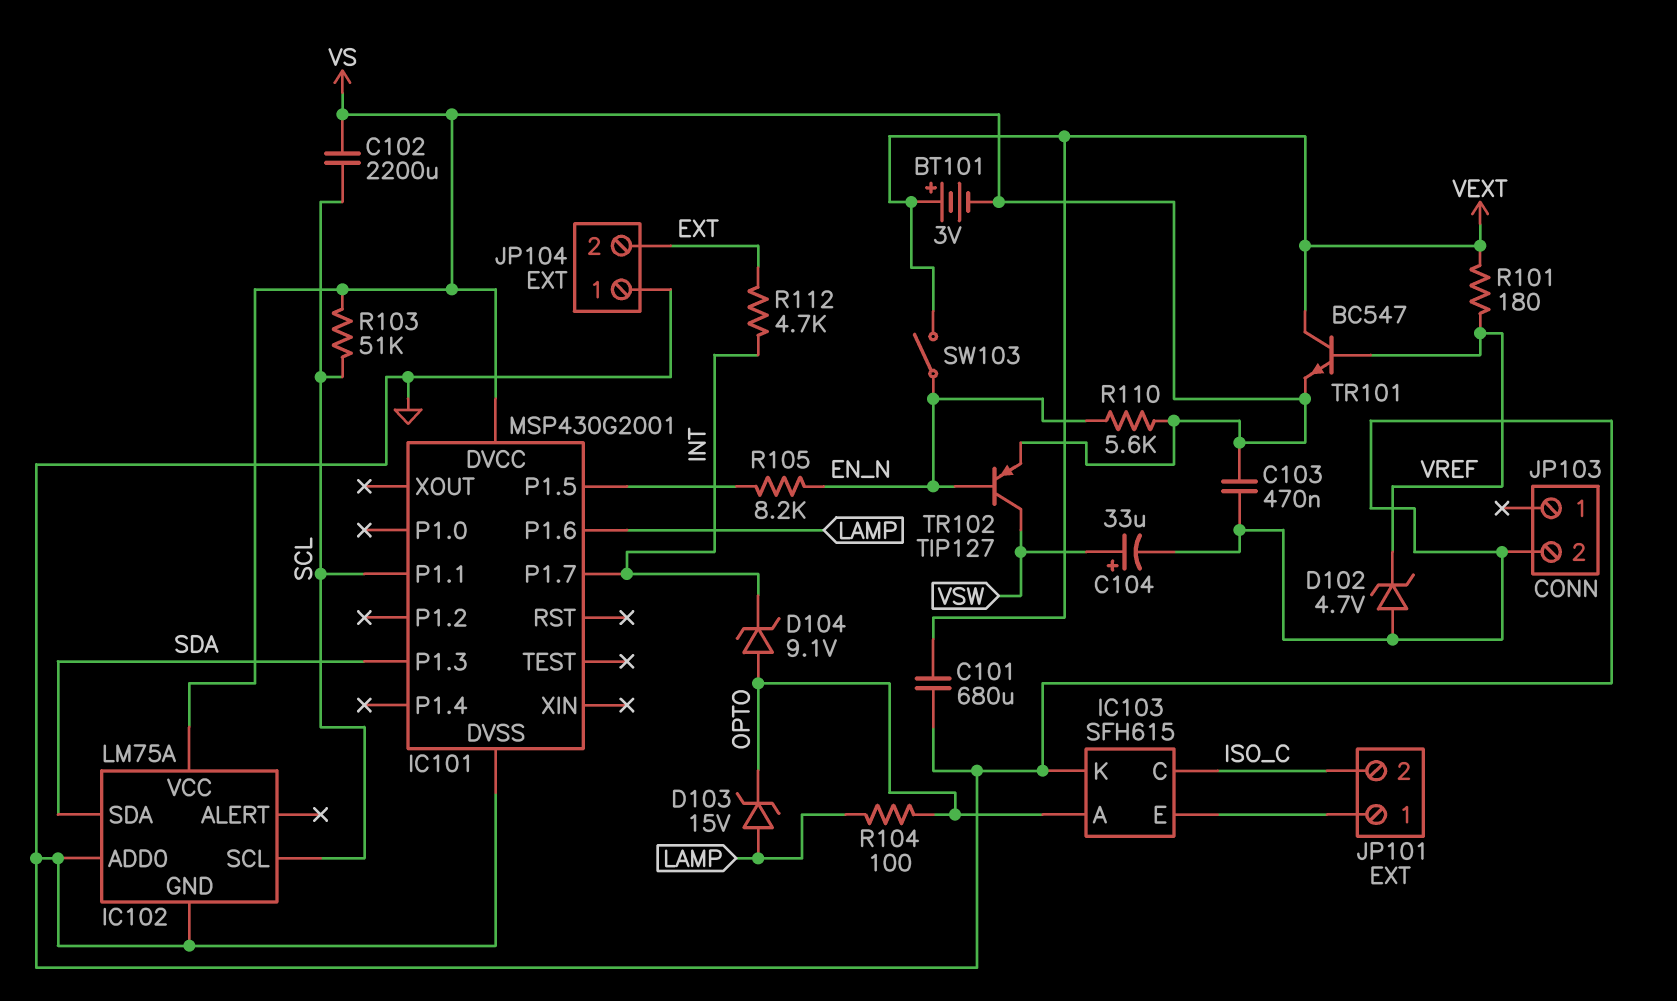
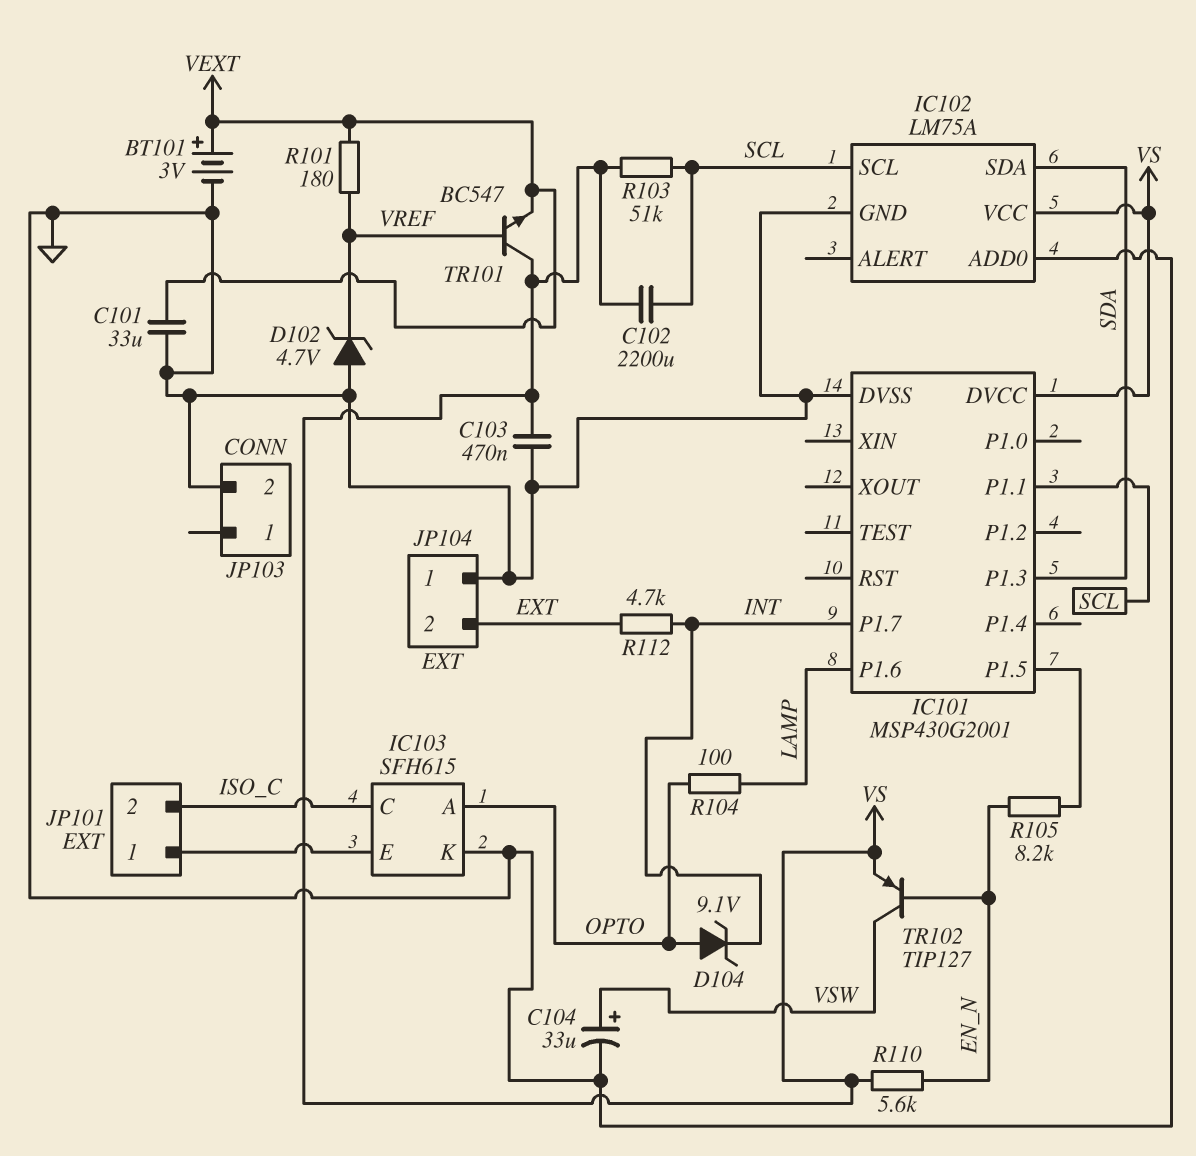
BT101: 3V (plus VEXT, minus VS) -> 3V (plus VEXT, minus GND)
C101: 680uF (GND, VEXT) -> 33uF (GND, VEXT)
D103: zener 15V (A LAMP, K OPTO) -> none
SW103: switch (EN_N, VEXT) -> none
TR101: NPN BC547 (B VREF, C VEXT, E VS) -> NPN BC547 (B VREF, C VS, E VEXT)

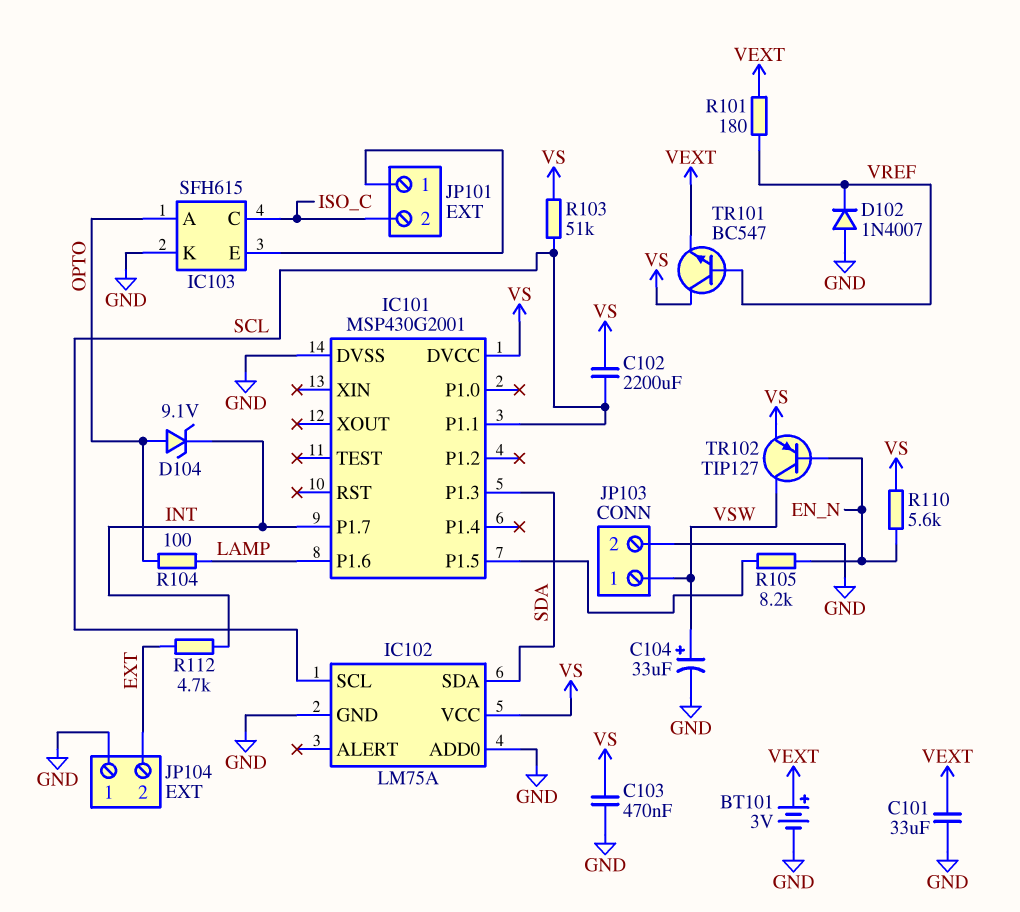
D102: zener 4.7V (A GND, K VREF) -> diode 1N4007 (A GND, K VREF)
JP103 pin 1: none -> VSW

